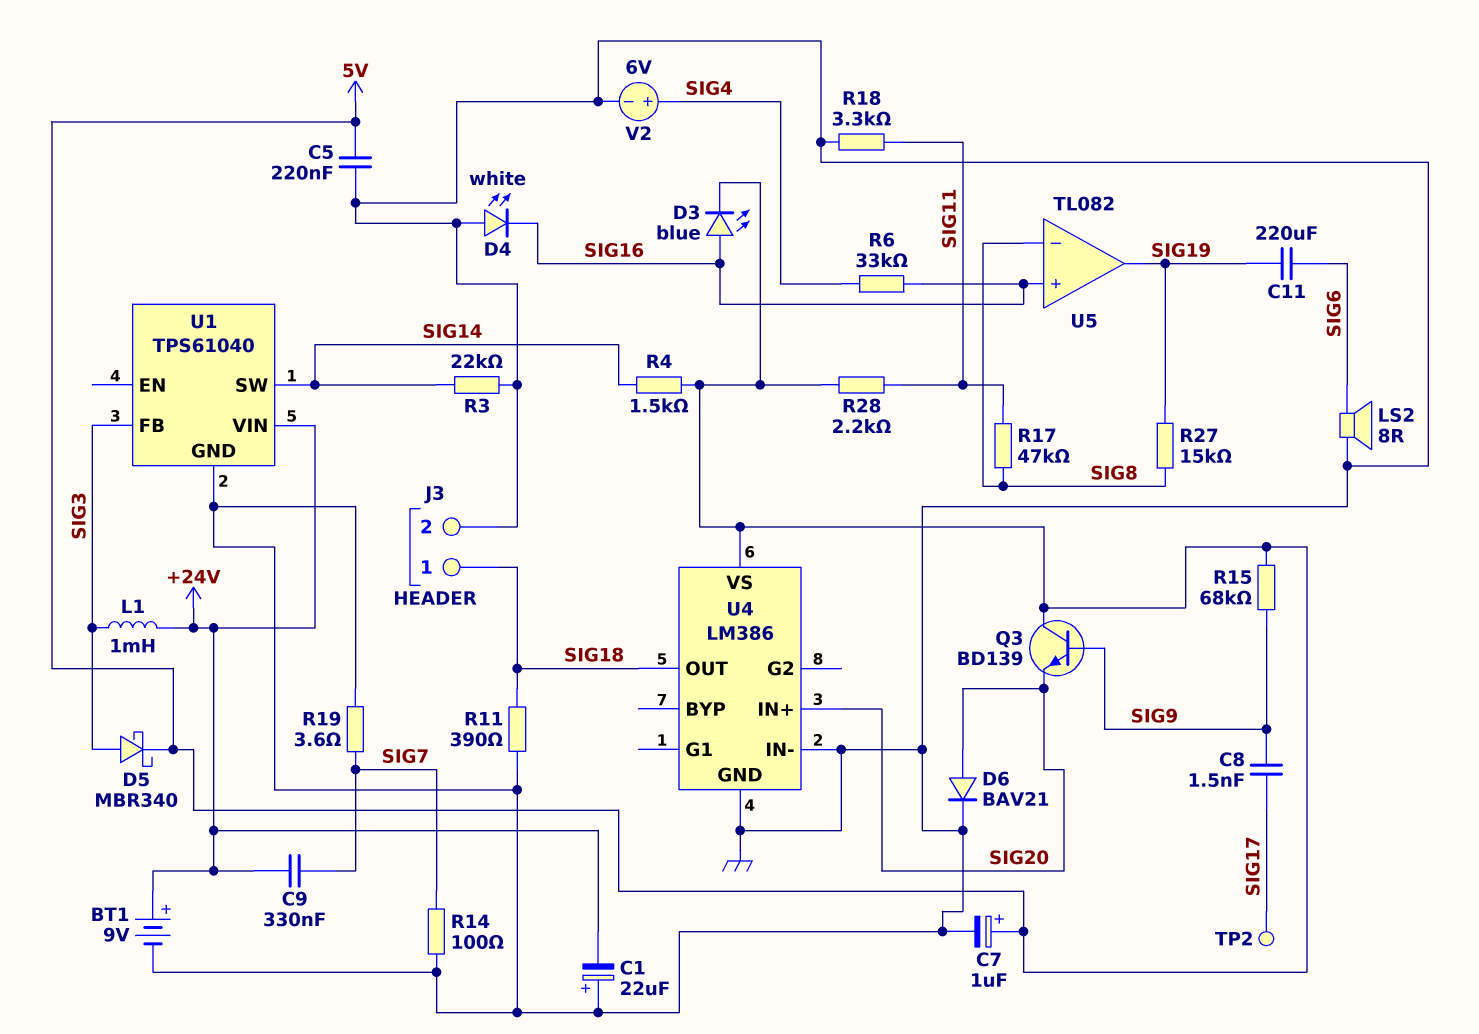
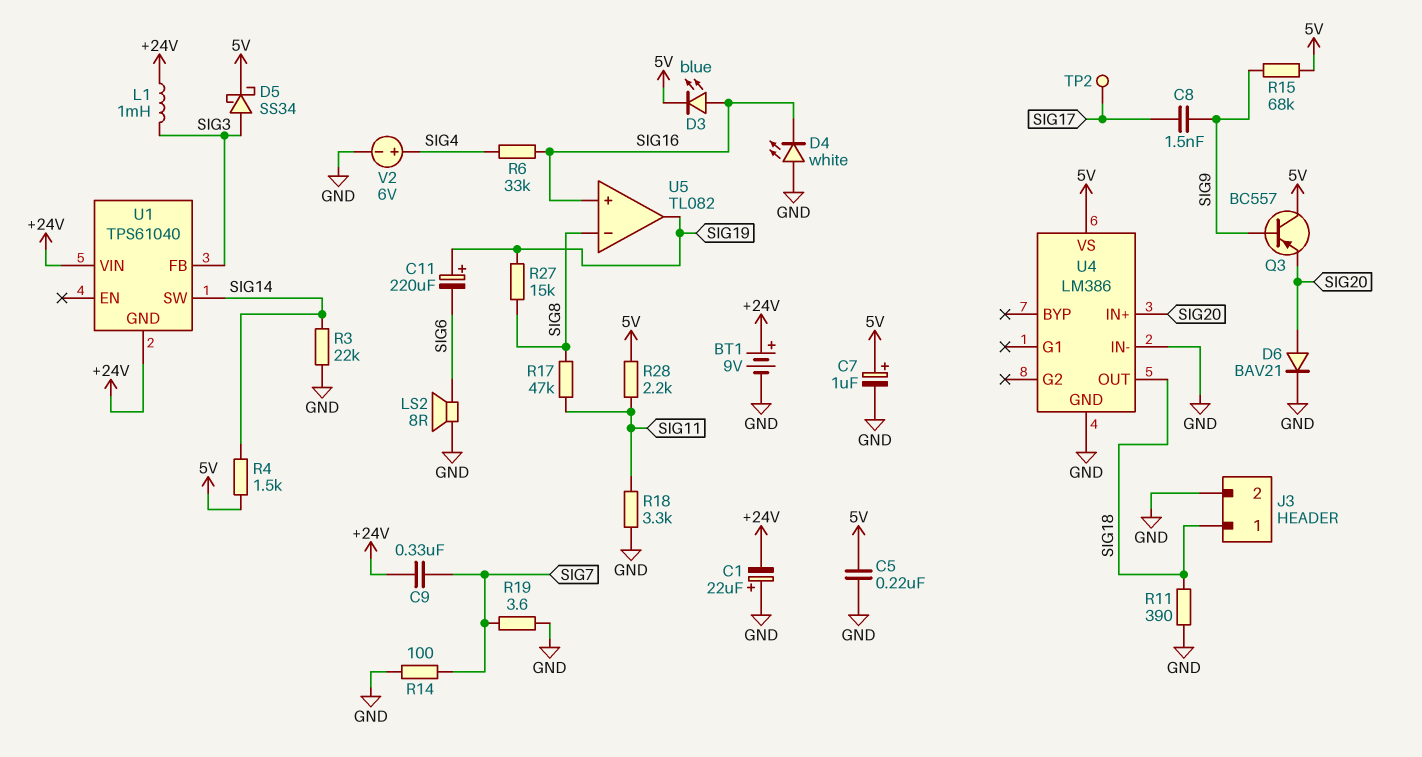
C11: 220uF (SIG6, SIG19) -> 220uF (plus SIG19, minus SIG6)
D5: schottky MBR340 (A SIG3, K 5V) -> schottky SS34 (A SIG3, K 5V)
Q3: NPN BD139 (B SIG9, C 5V, E SIG20) -> PNP BC557 (B SIG9, C 5V, E SIG20)
U1 pin GND: GND -> +24V

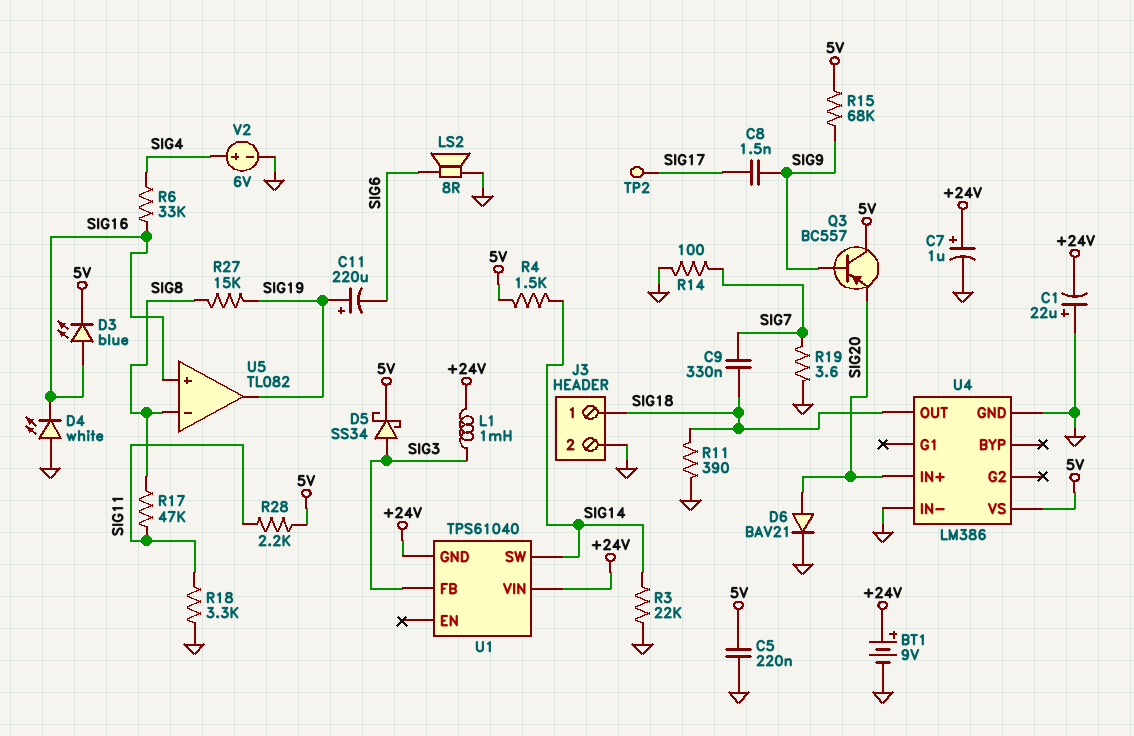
C7: 1uF (plus 5V, minus GND) -> 1uF (plus +24V, minus GND)
C9: 330nF (+24V, SIG7) -> 330nF (SIG7, SIG18)

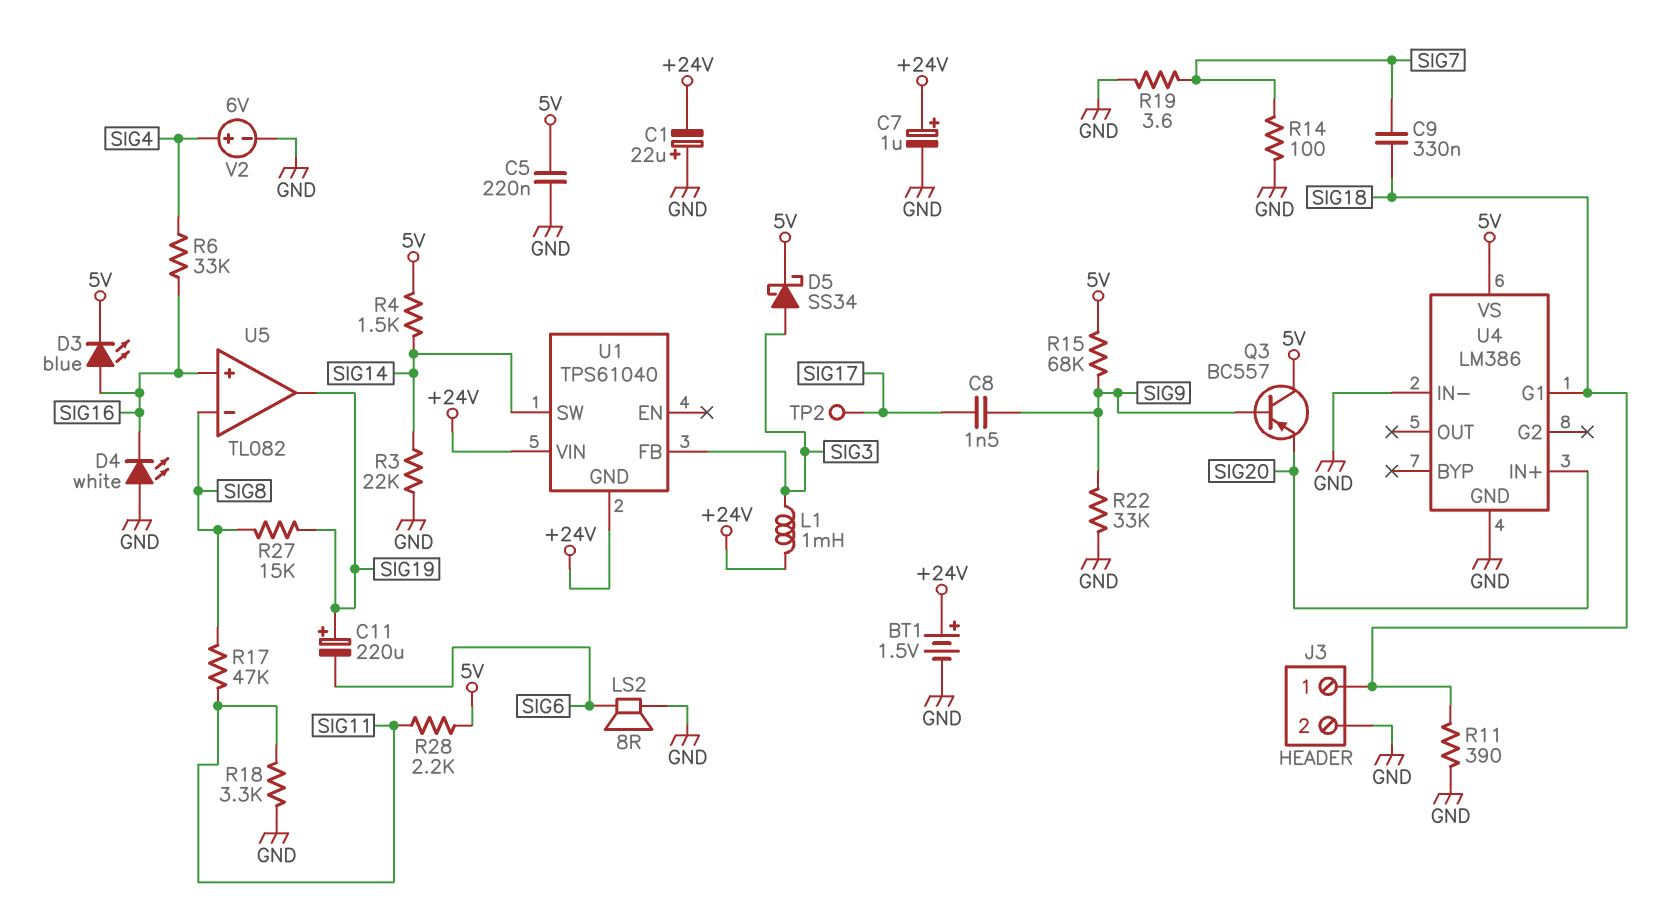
BT1: 9V (plus +24V, minus GND) -> 1.5V (plus +24V, minus GND)
D6: diode BAV21 (A SIG20, K GND) -> none
R22: none -> 33k (GND, SIG9)
U4 pin G1: none -> SIG18
U4 pin OUT: SIG18 -> none

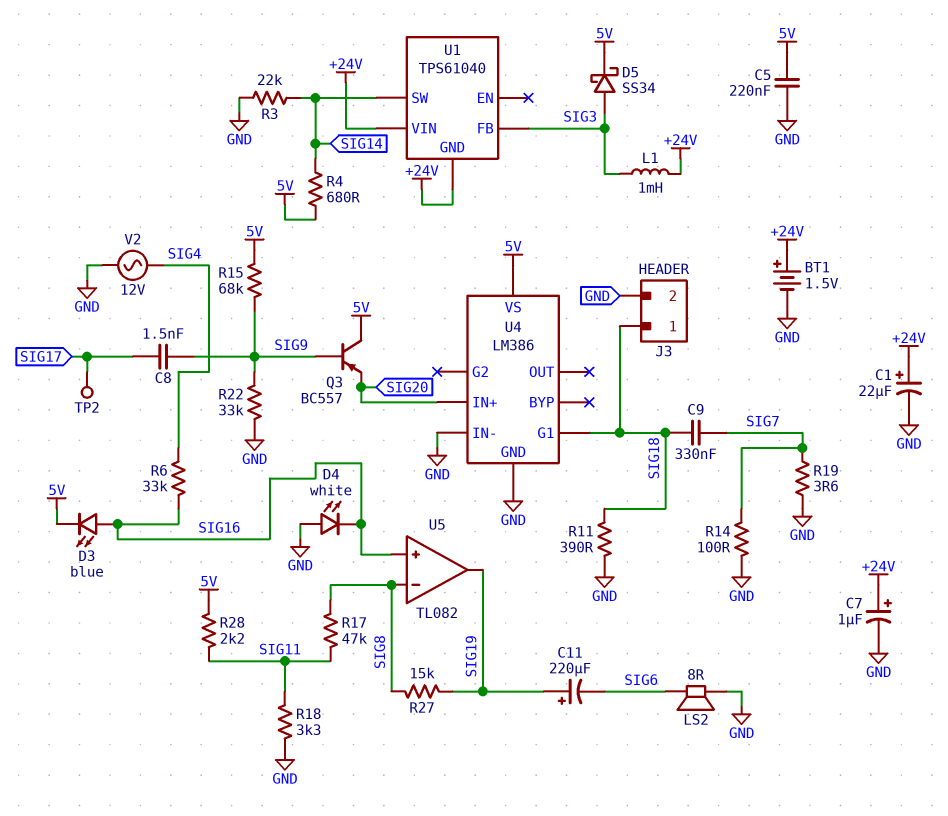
C1: 22uF (plus GND, minus +24V) -> 22uF (plus +24V, minus GND)
R4: 1.5k (5V, SIG14) -> 680 (5V, SIG14)
V2: 6V (plus SIG4, minus GND) -> AC 12V (GND, SIG4)

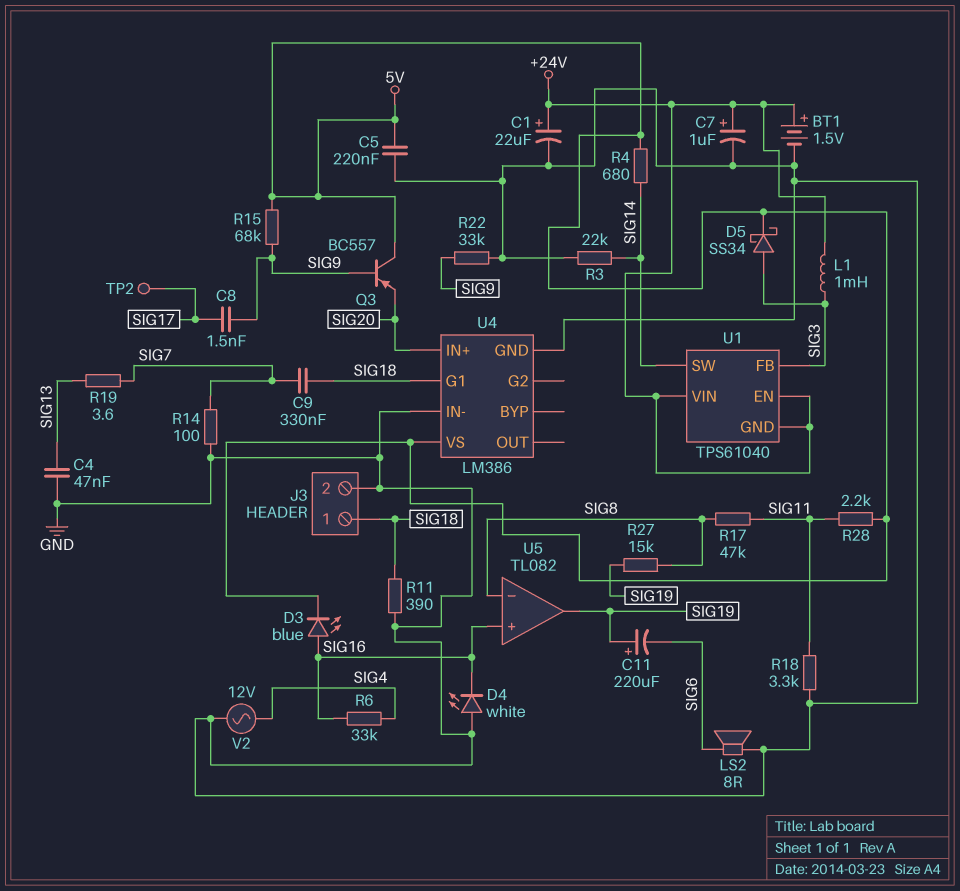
C4: none -> 47nF (GND, SIG13)
R19: 3.6 (GND, SIG7) -> 3.6 (SIG7, SIG13)
U1 pin EN: none -> +24V

